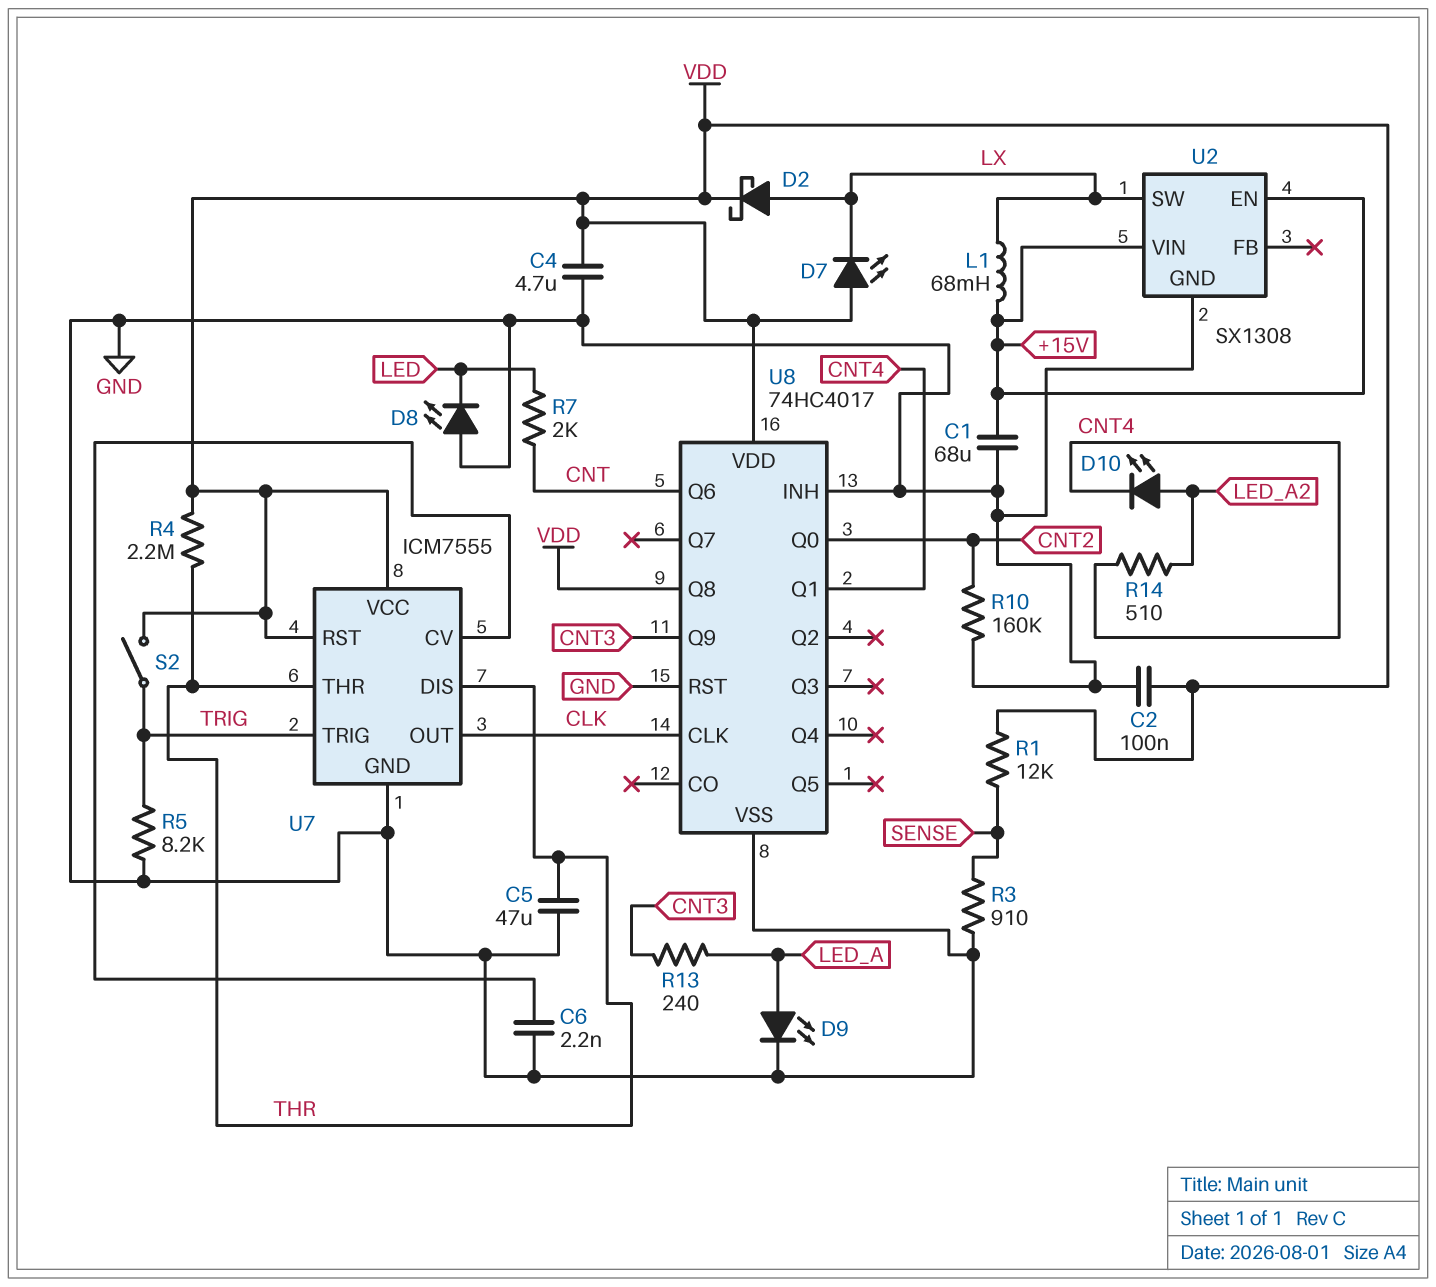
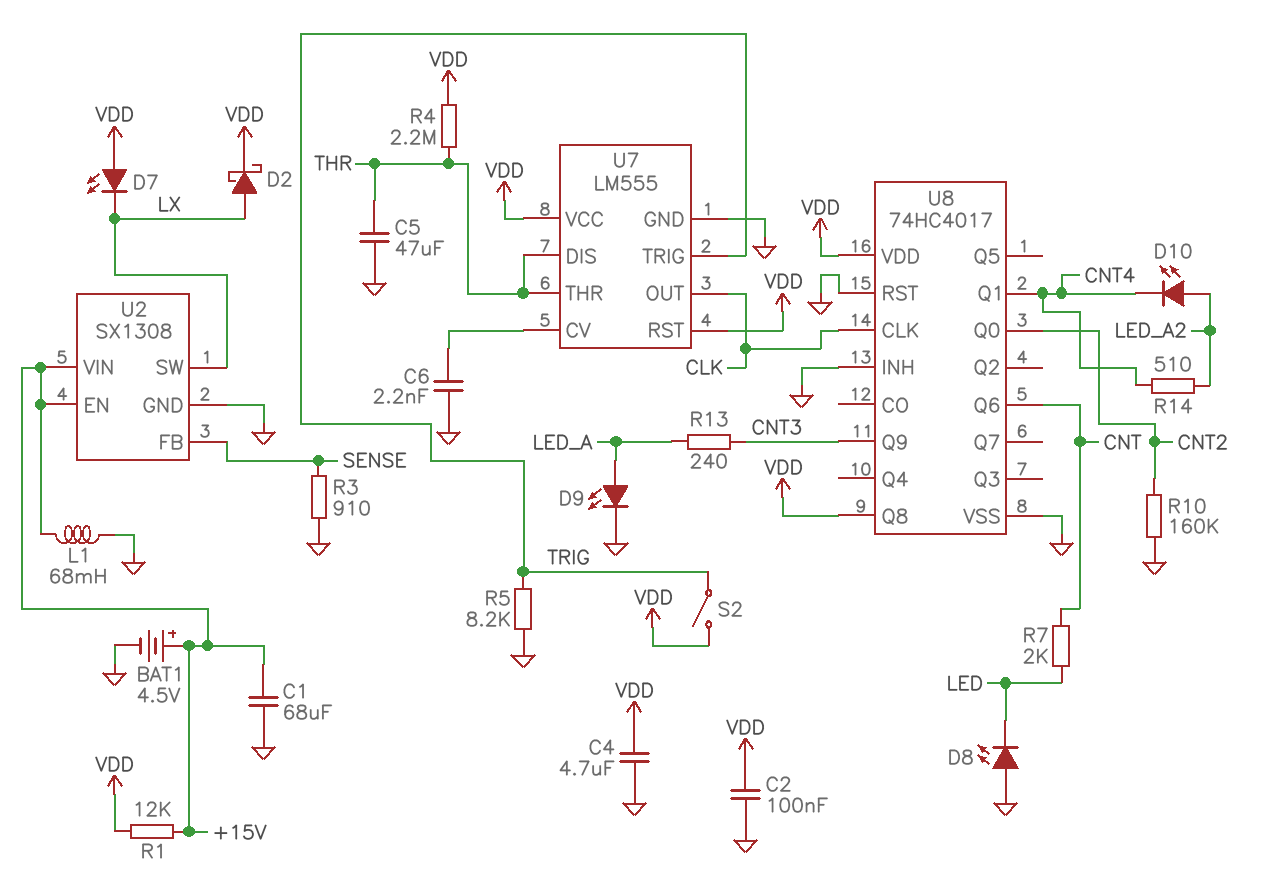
BAT1: none -> 4.5V (plus +15V, minus GND)
L1: 68mH (+15V, LX) -> 68mH (+15V, GND)
R1: 12k (SENSE, VDD) -> 12k (+15V, VDD)
U2 pin FB: none -> SENSE
U7: ICM7555 -> LM555

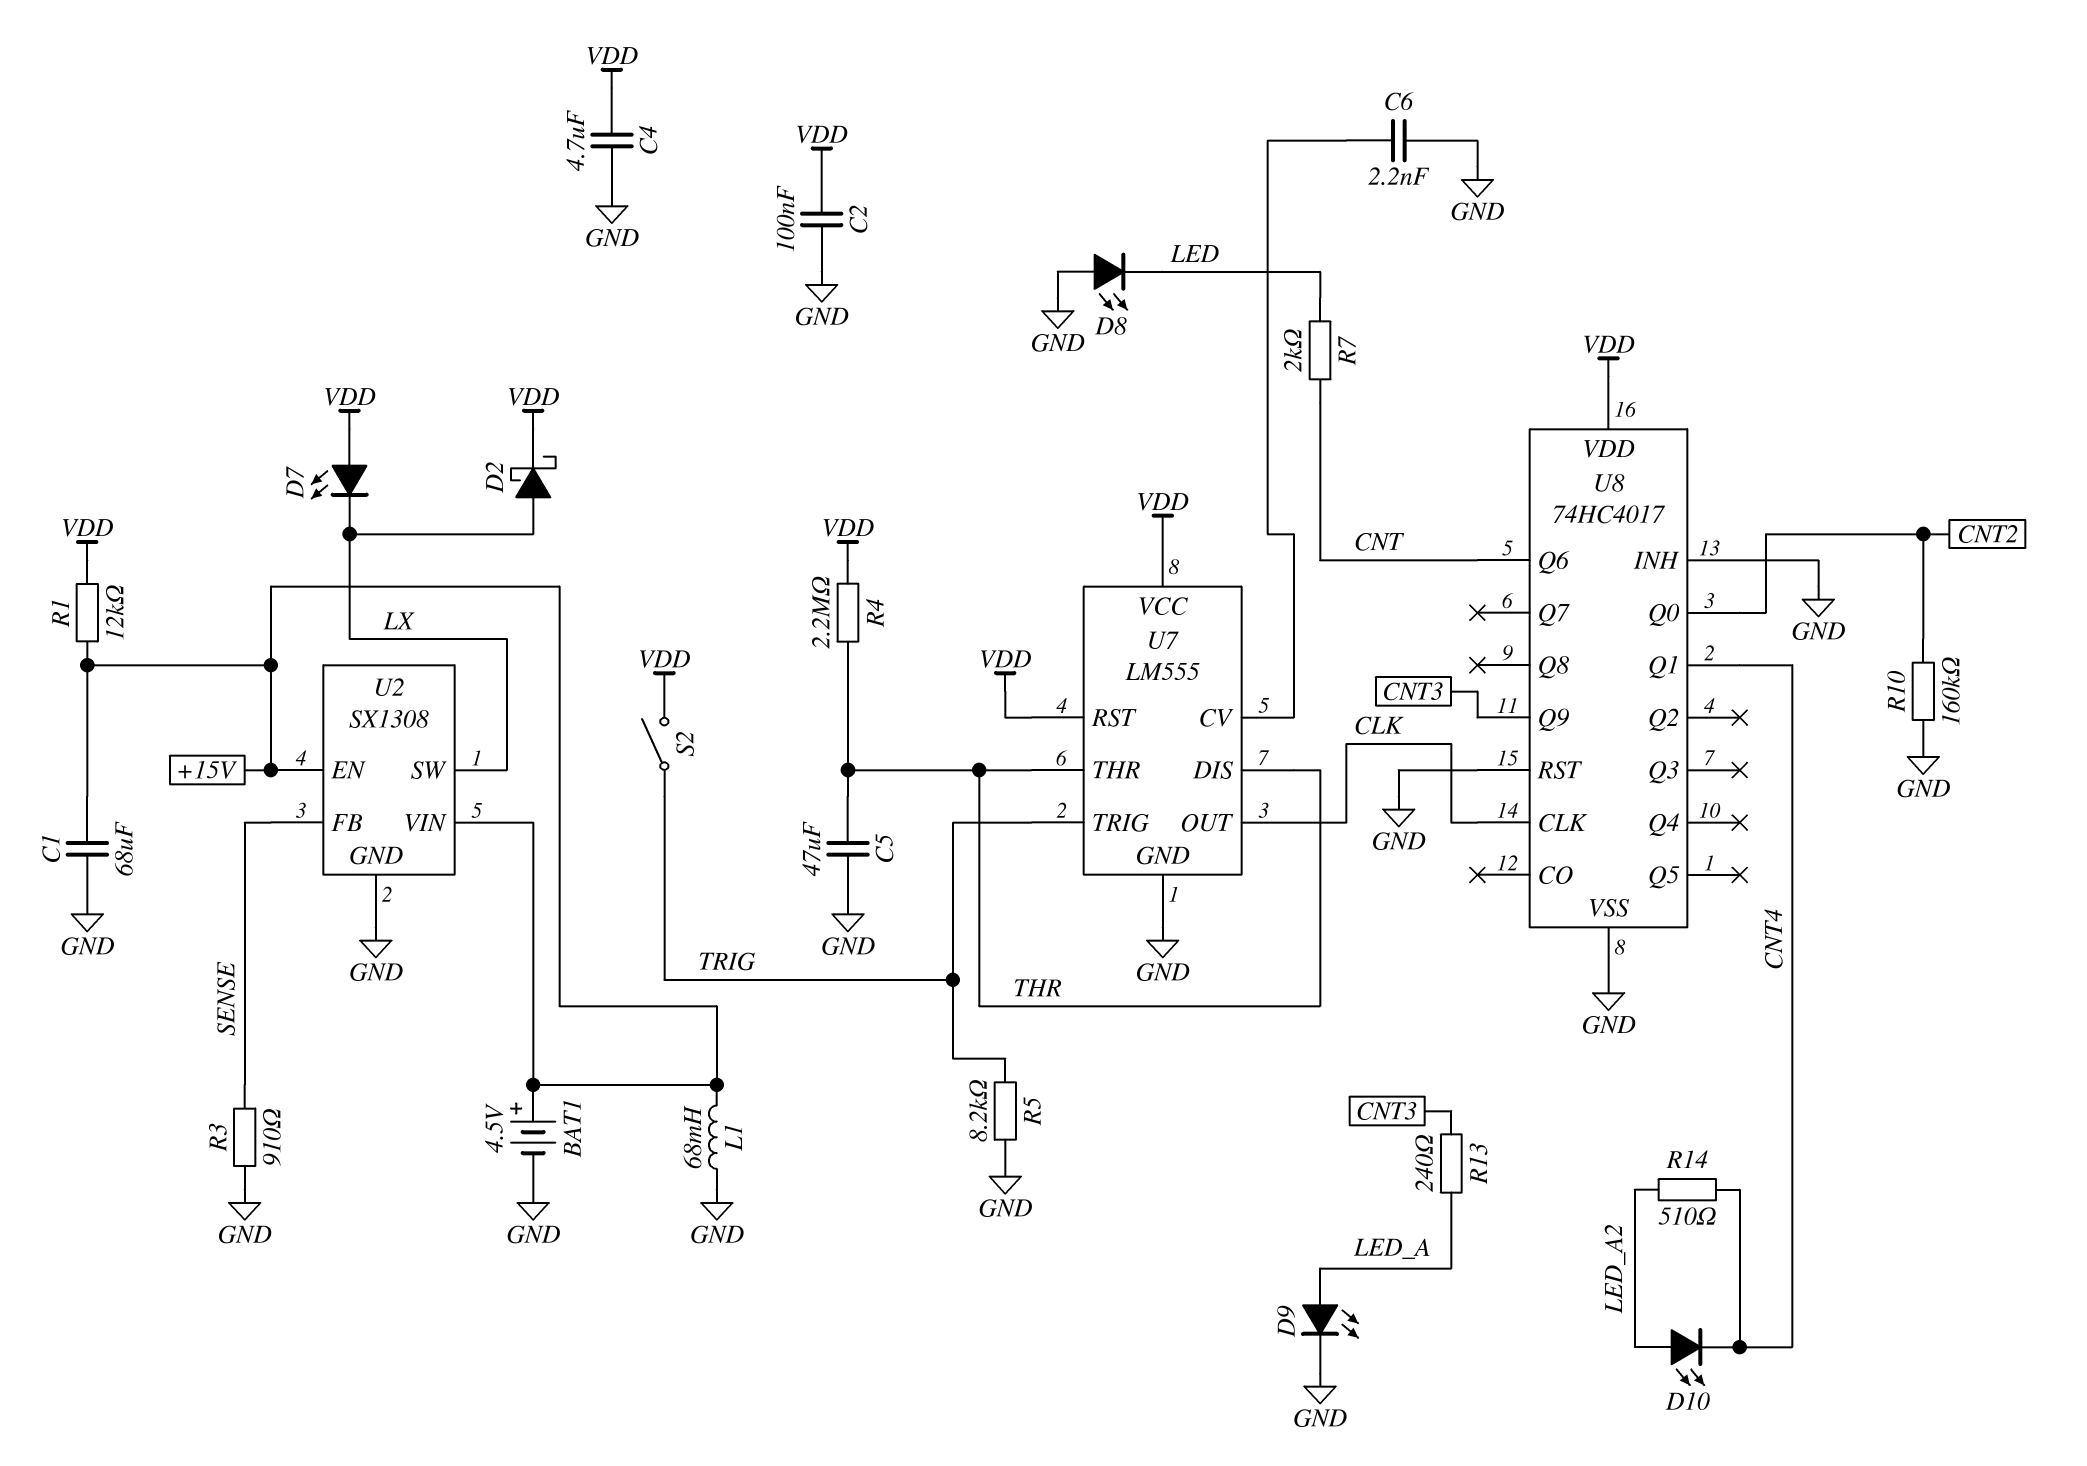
U8 pin Q8: VDD -> none

